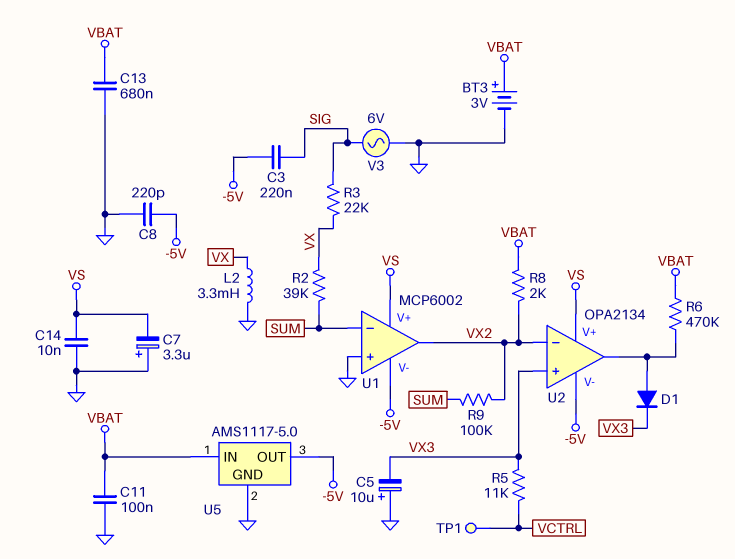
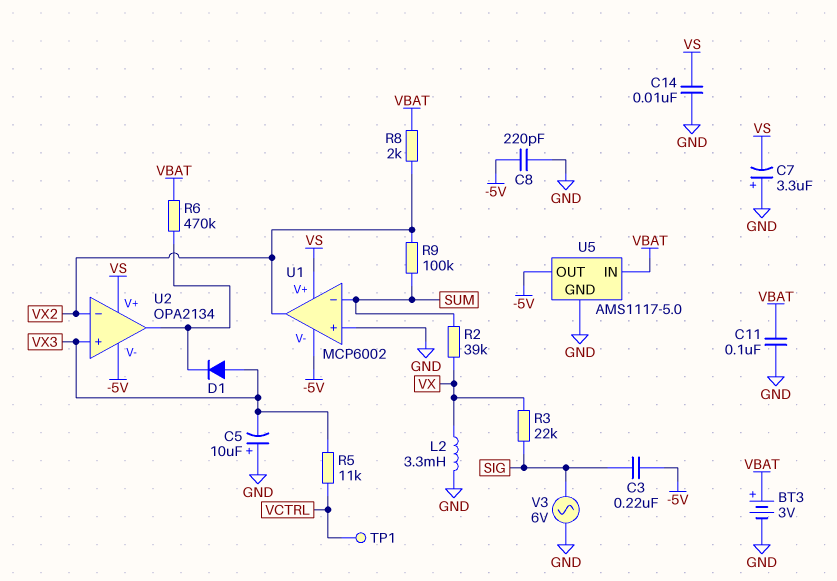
C13: 680nF (GND, VBAT) -> none
D1: diode (A U2/out, K VX3) -> diode (A VX3, K U2/out)

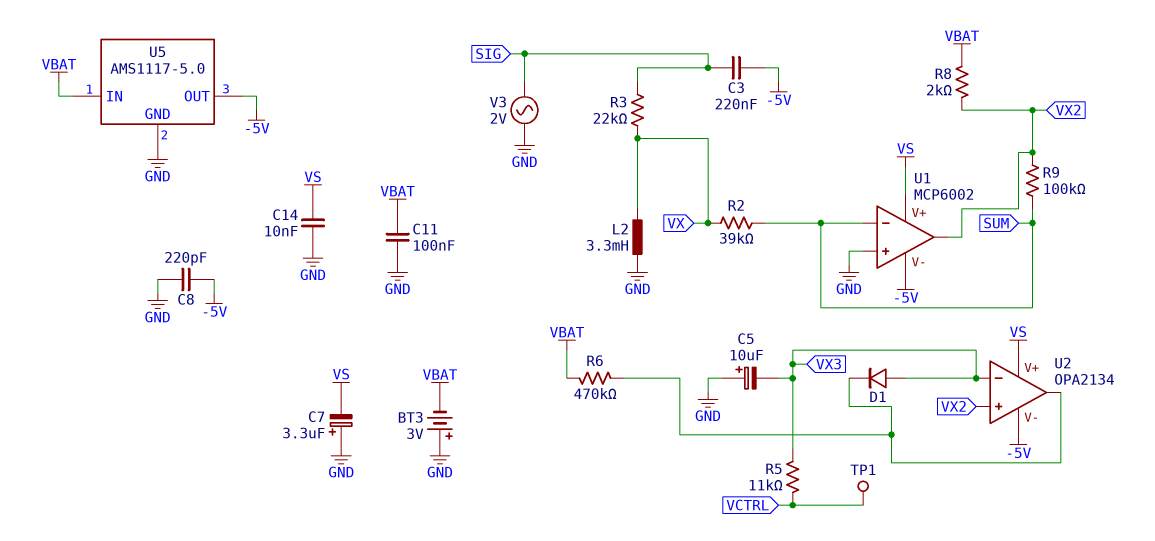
BT3: 3V (plus VBAT, minus GND) -> 3V (plus GND, minus VBAT)
U2 pin in+: VX3 -> VX2
U2 pin in-: VX2 -> VX3
V3: AC 6V (GND, SIG) -> AC 2V (GND, SIG)

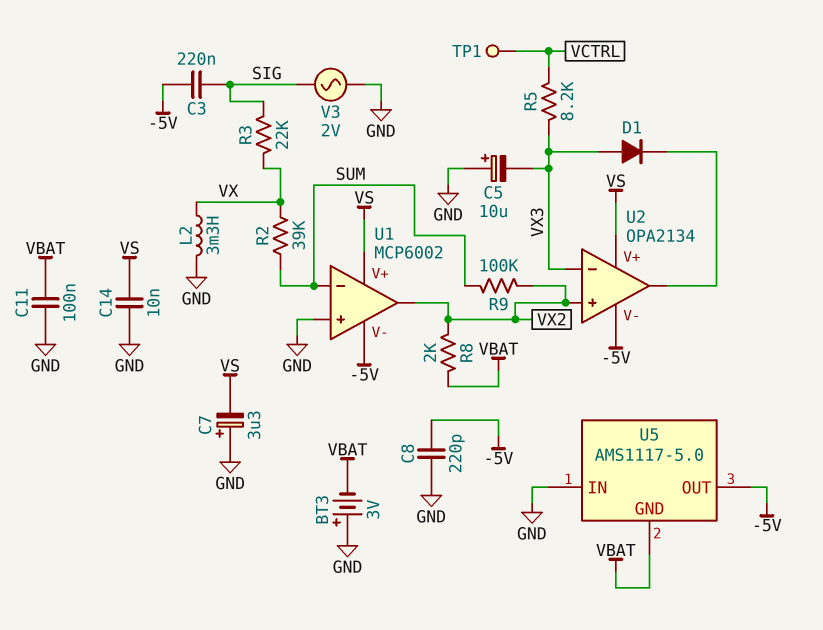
R5: 11k (VCTRL, VX3) -> 8.2k (VCTRL, VX3)
R6: 470k (U2/out, VBAT) -> none
U5 pin GND: GND -> VBAT
U5 pin IN: VBAT -> GND

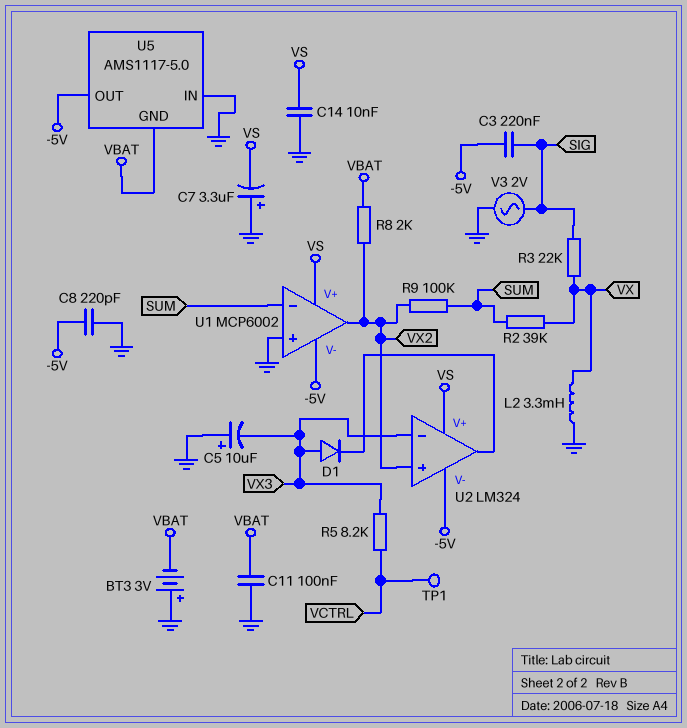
U2: OPA2134 -> LM324

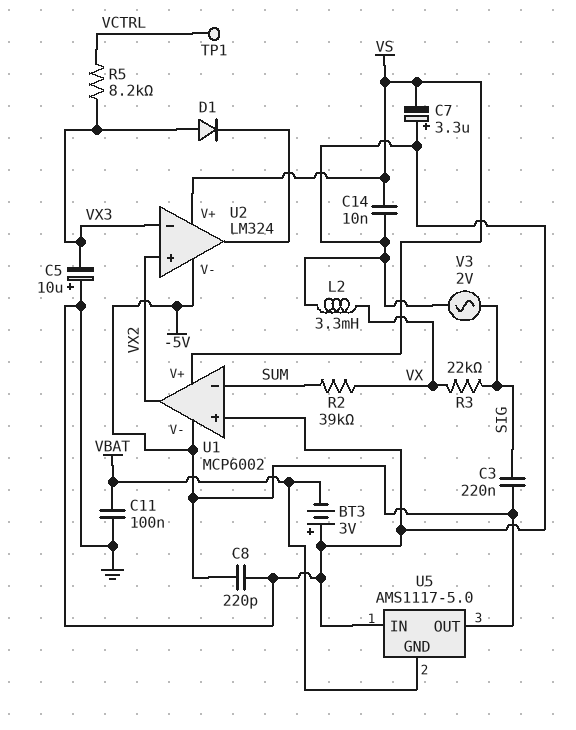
R8: 2k (VBAT, VX2) -> none
R9: 100k (SUM, VX2) -> none

